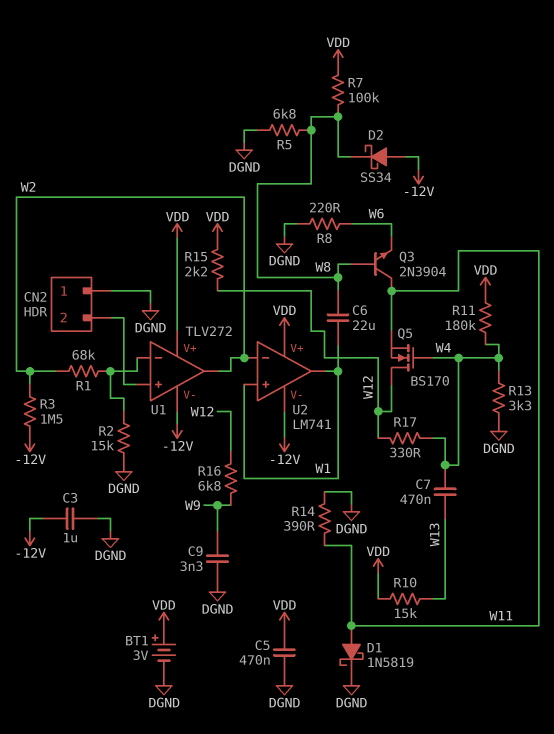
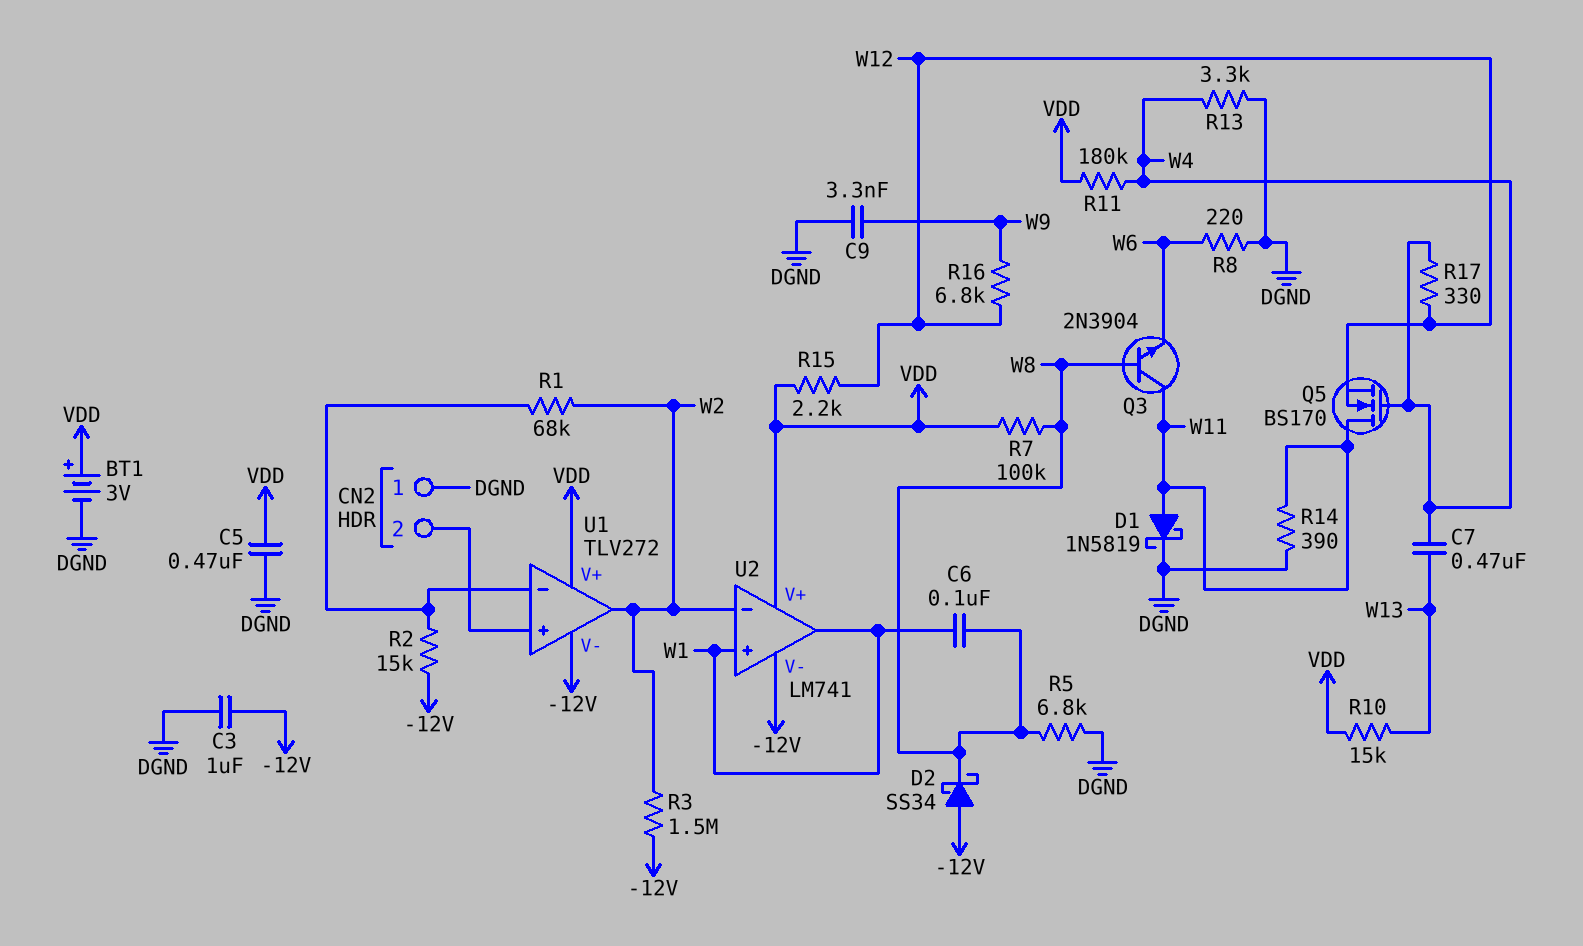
C6: 22uF (W1, W8) -> 100nF (W1, W8)
Q5: NMOS BS170 (G W4, D W12, S W11) -> NMOS BS170 (G W4, D W11, S W12)
R2: 15k (DGND, U1/in-) -> 15k (-12V, U1/in-)

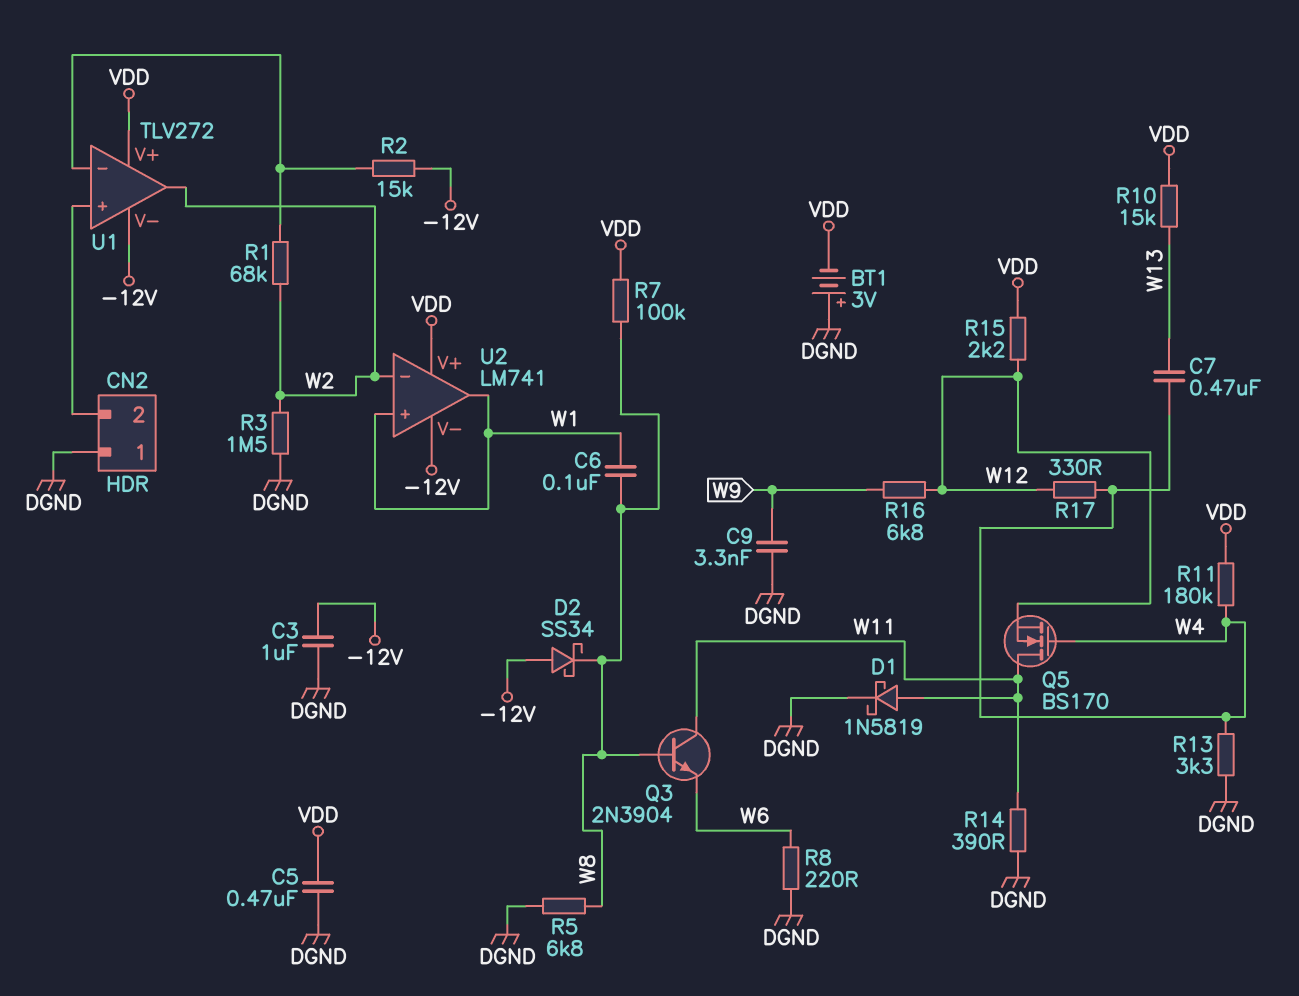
BT1: 3V (plus VDD, minus DGND) -> 3V (plus DGND, minus VDD)
R3: 1.5M (-12V, W2) -> 1.5M (DGND, W2)

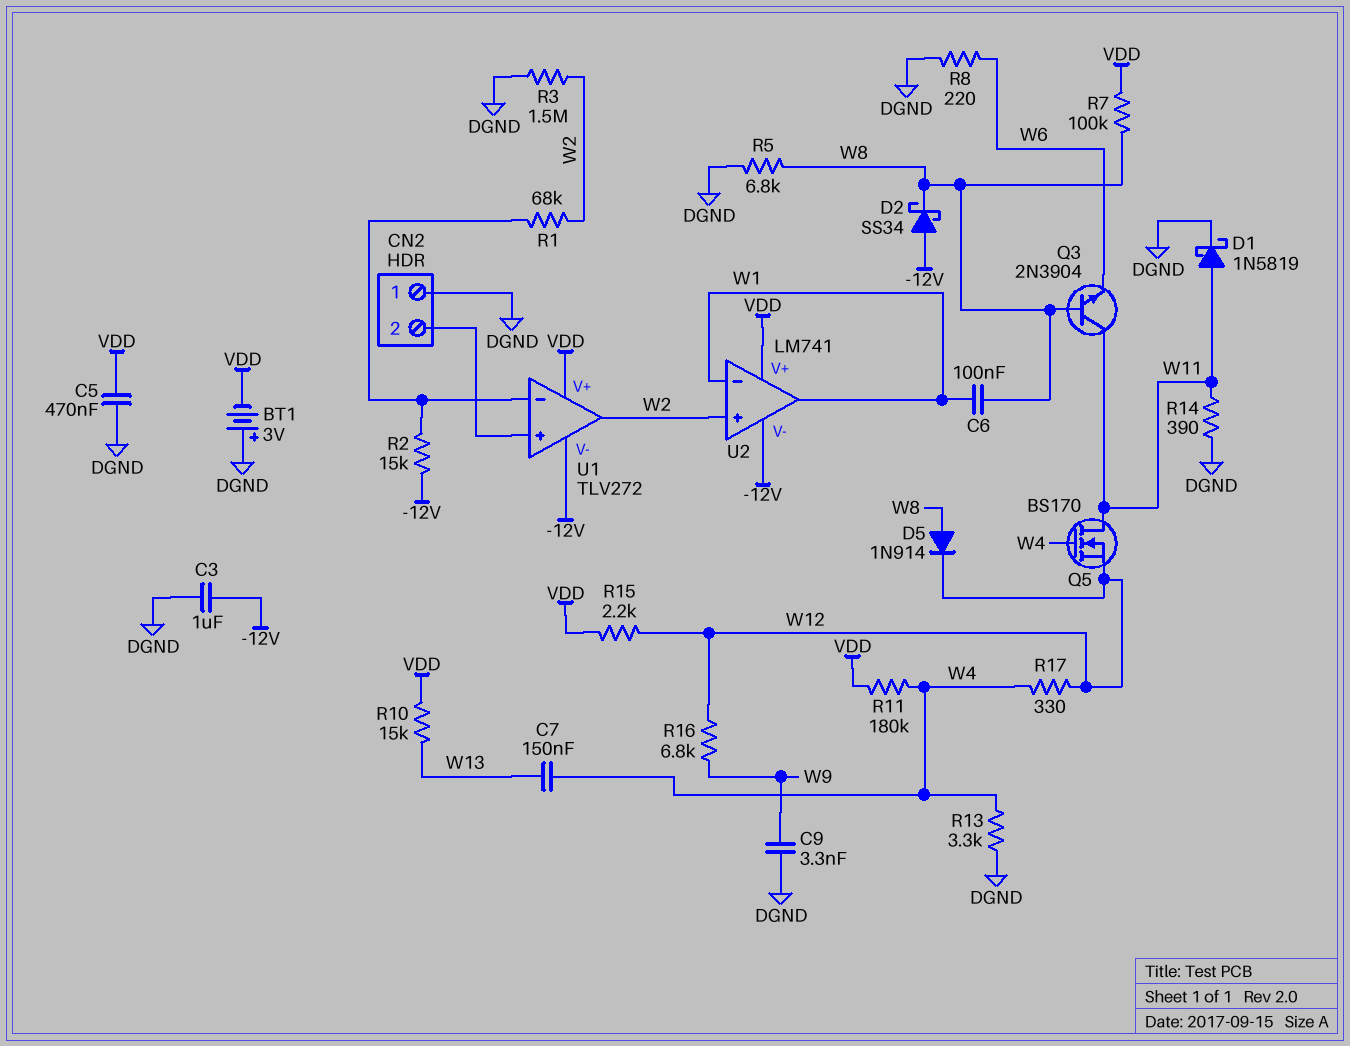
C7: 470nF (W4, W13) -> 150nF (W4, W13)
D5: none -> diode 1N914 (A W8, K W12)
U2 pin in+: W1 -> W2
U2 pin in-: W2 -> W1

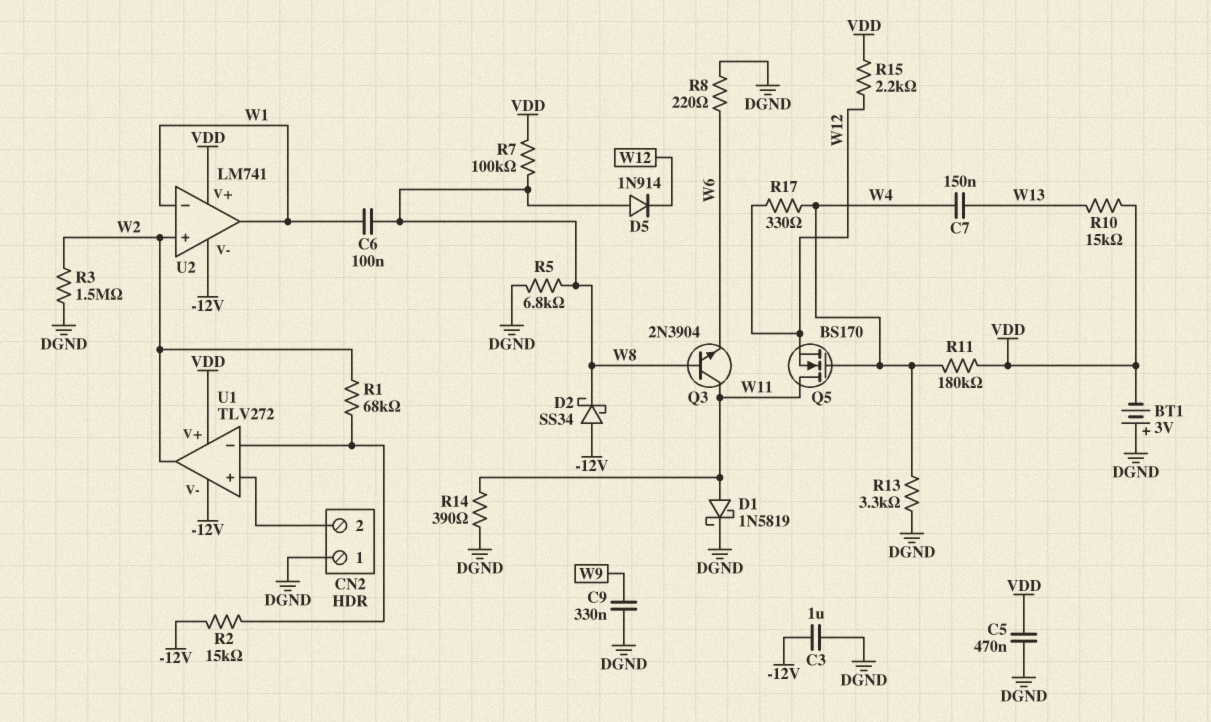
C9: 3.3nF (DGND, W9) -> 330nF (DGND, W9)
R16: 6.8k (W9, W12) -> none

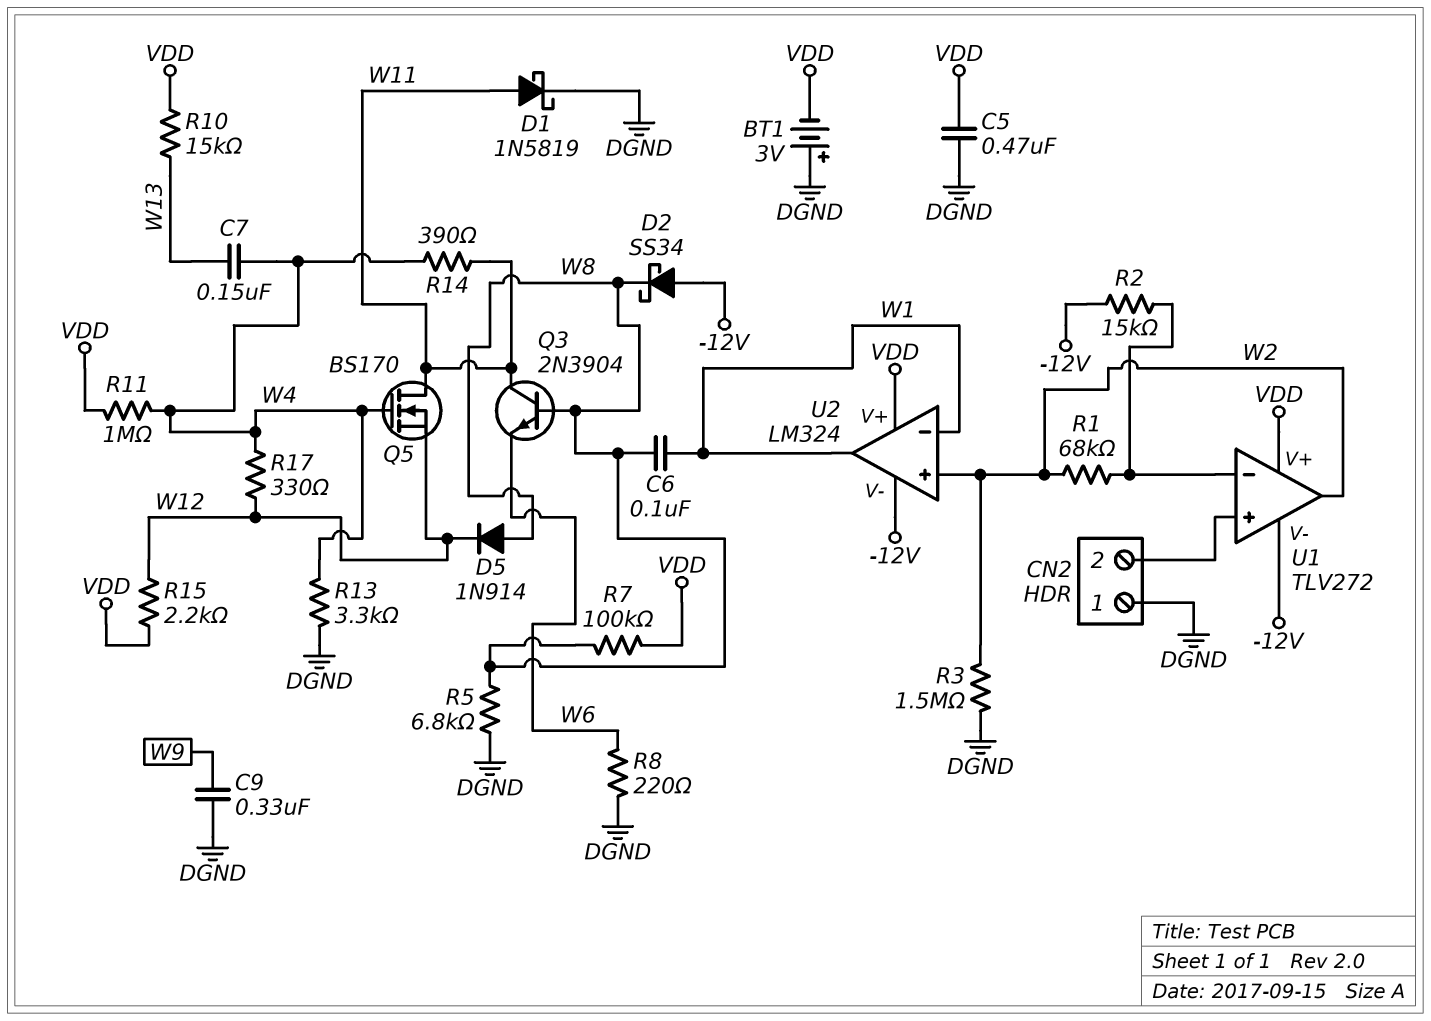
C3: 1uF (-12V, DGND) -> none
R11: 180k (VDD, W4) -> 1M (VDD, W4)
R14: 390 (DGND, W11) -> 390 (W4, W11)
U2: LM741 -> LM324

